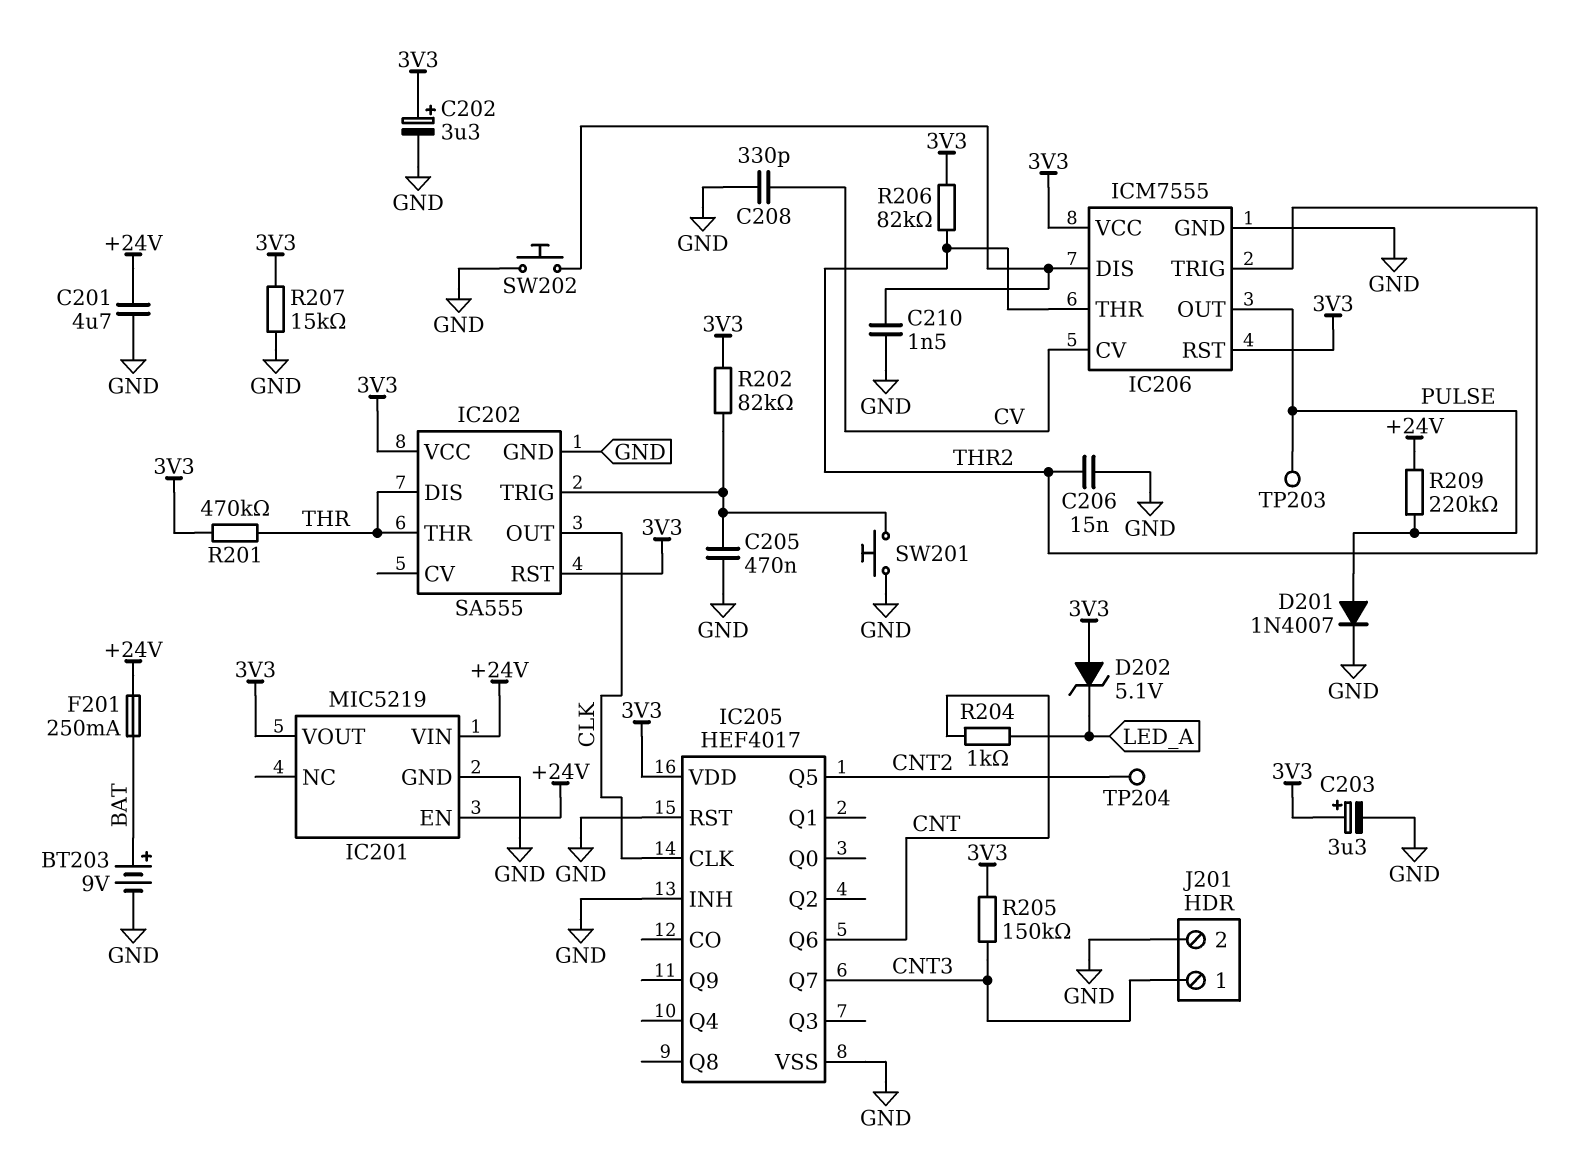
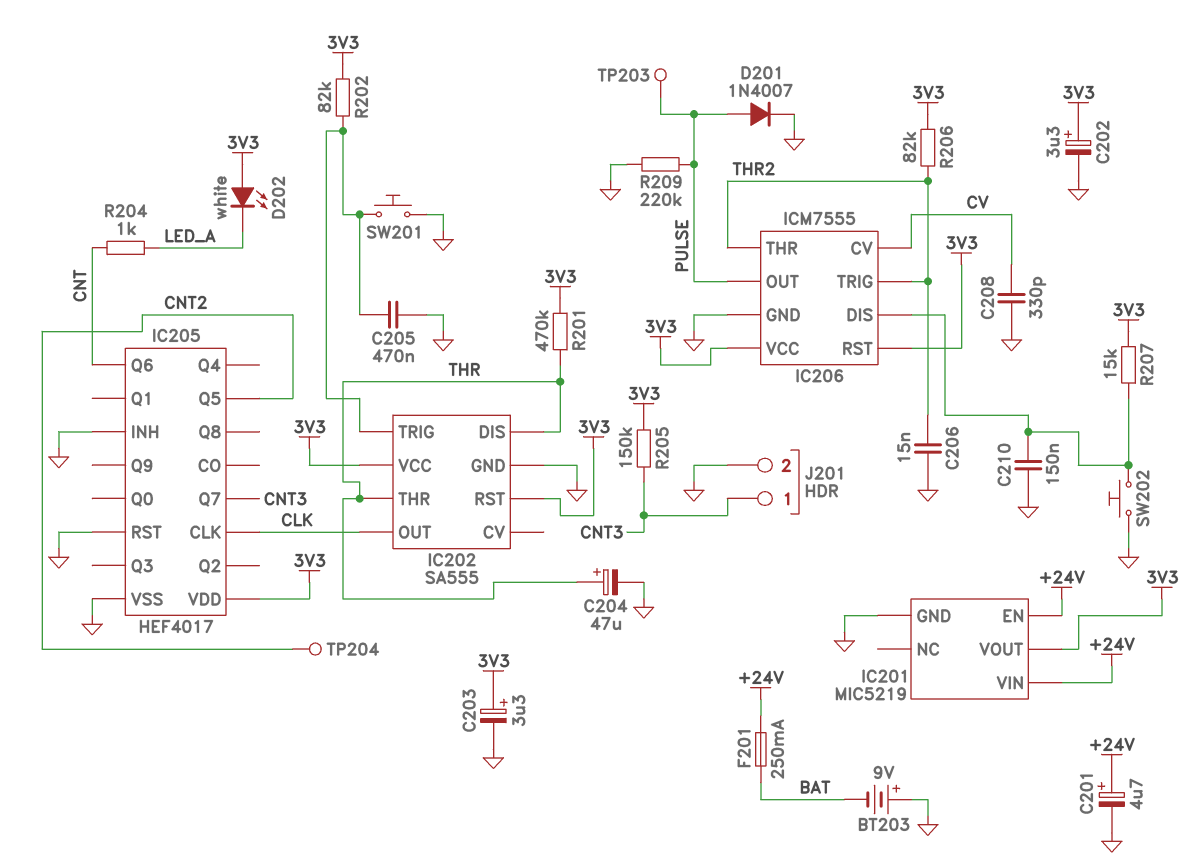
BT203: 9V (plus BAT, minus GND) -> 9V (plus GND, minus BAT)
C201: 4.7uF (+24V, GND) -> 4.7uF (plus +24V, minus GND)
C204: none -> 47uF (plus THR, minus GND)
C210: 1.5nF (GND, IC206/DIS) -> 150nF (GND, IC206/DIS)
D202: zener 5.1V (A 3V3, K LED_A) -> LED white (A 3V3, K LED_A)
R207: 15k (3V3, GND) -> 15k (3V3, IC206/DIS)
R209: 220k (+24V, PULSE) -> 220k (GND, PULSE)

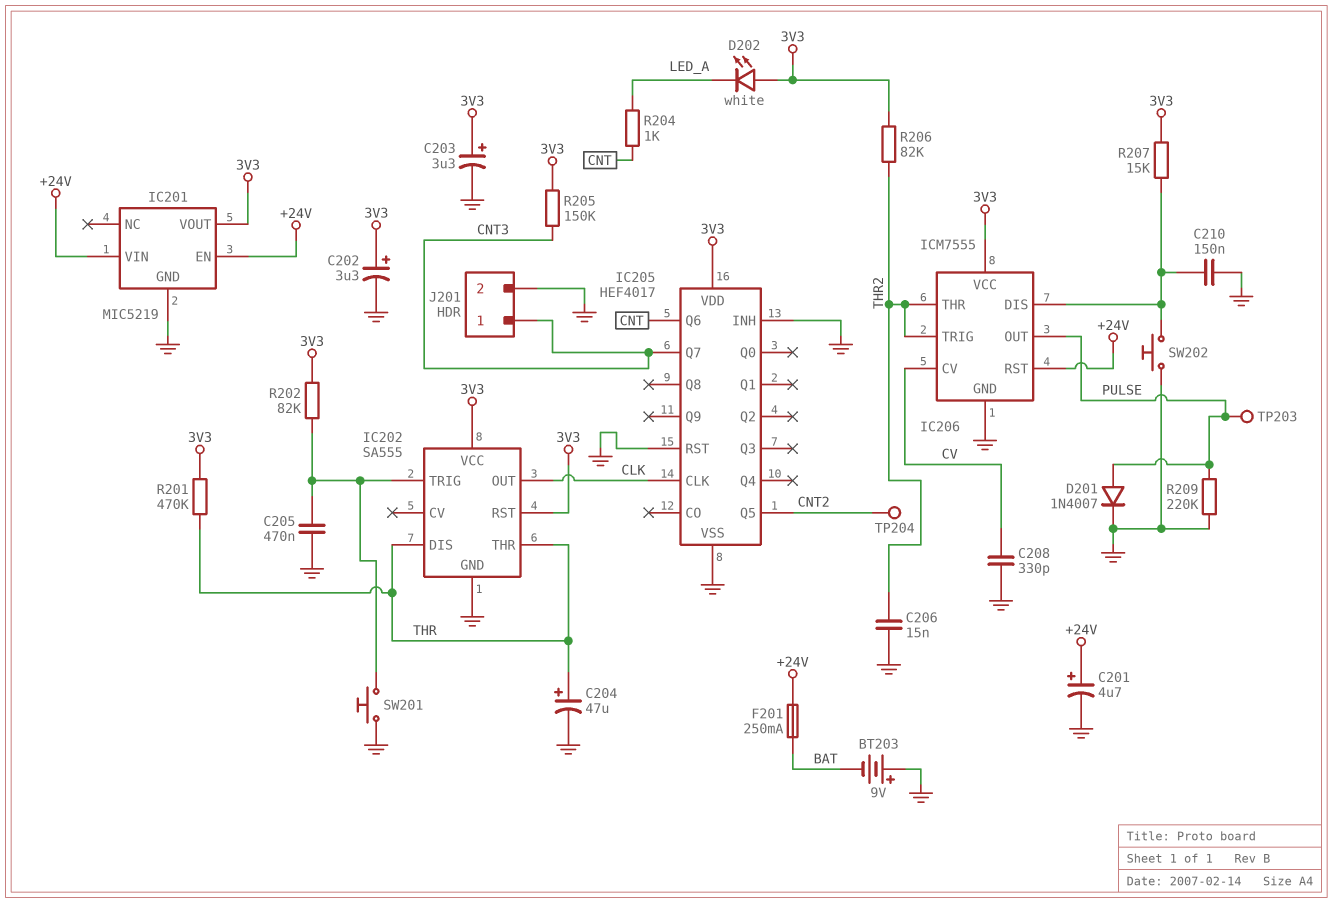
IC206 pin RST: 3V3 -> +24V

